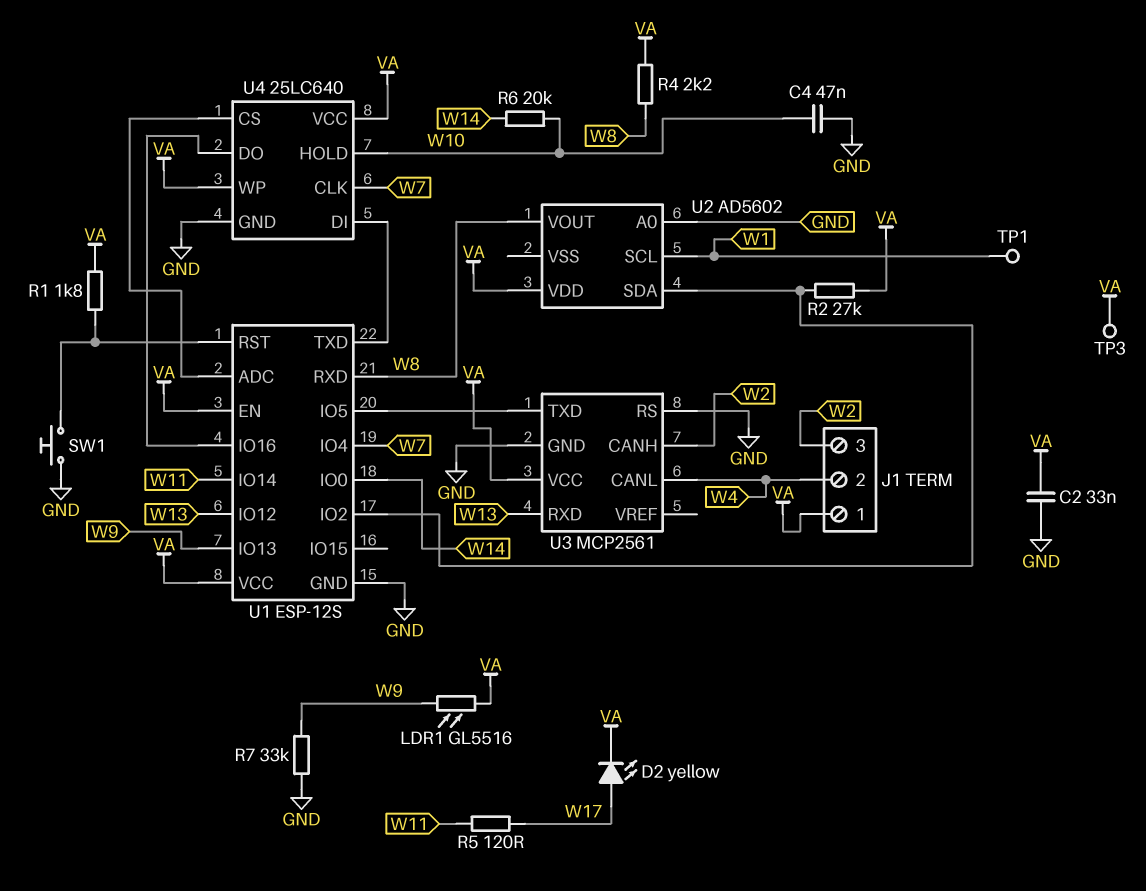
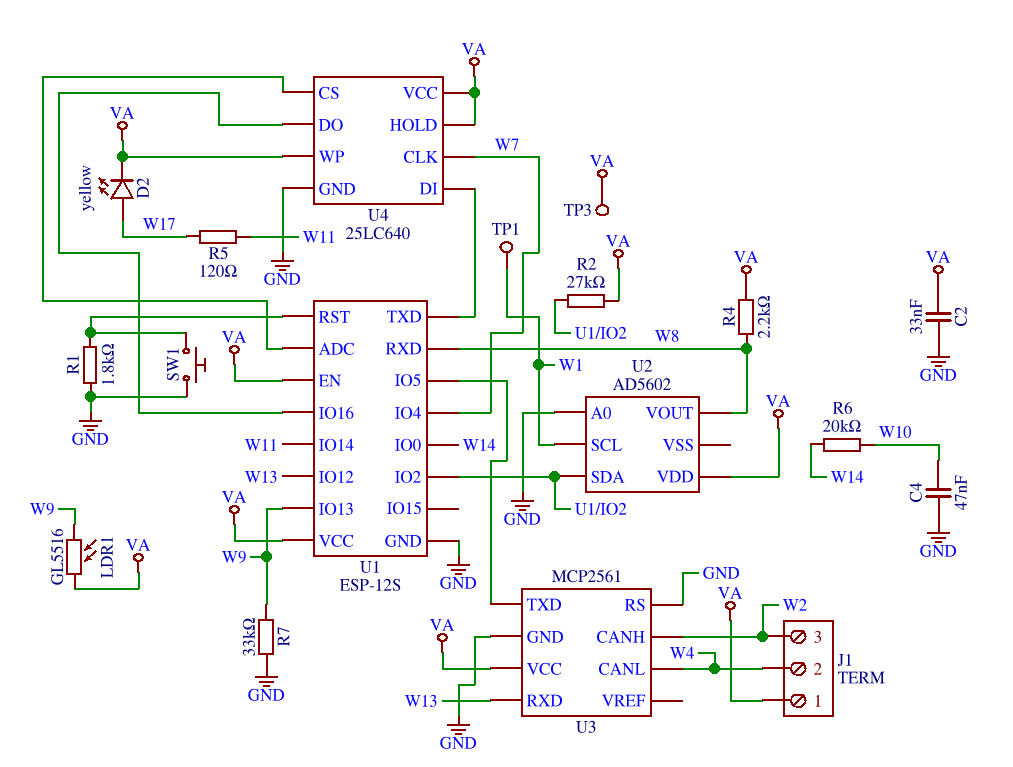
R1: 1.8k (U1/RST, VA) -> 1.8k (GND, U1/RST)
U4 pin HOLD: W10 -> VA

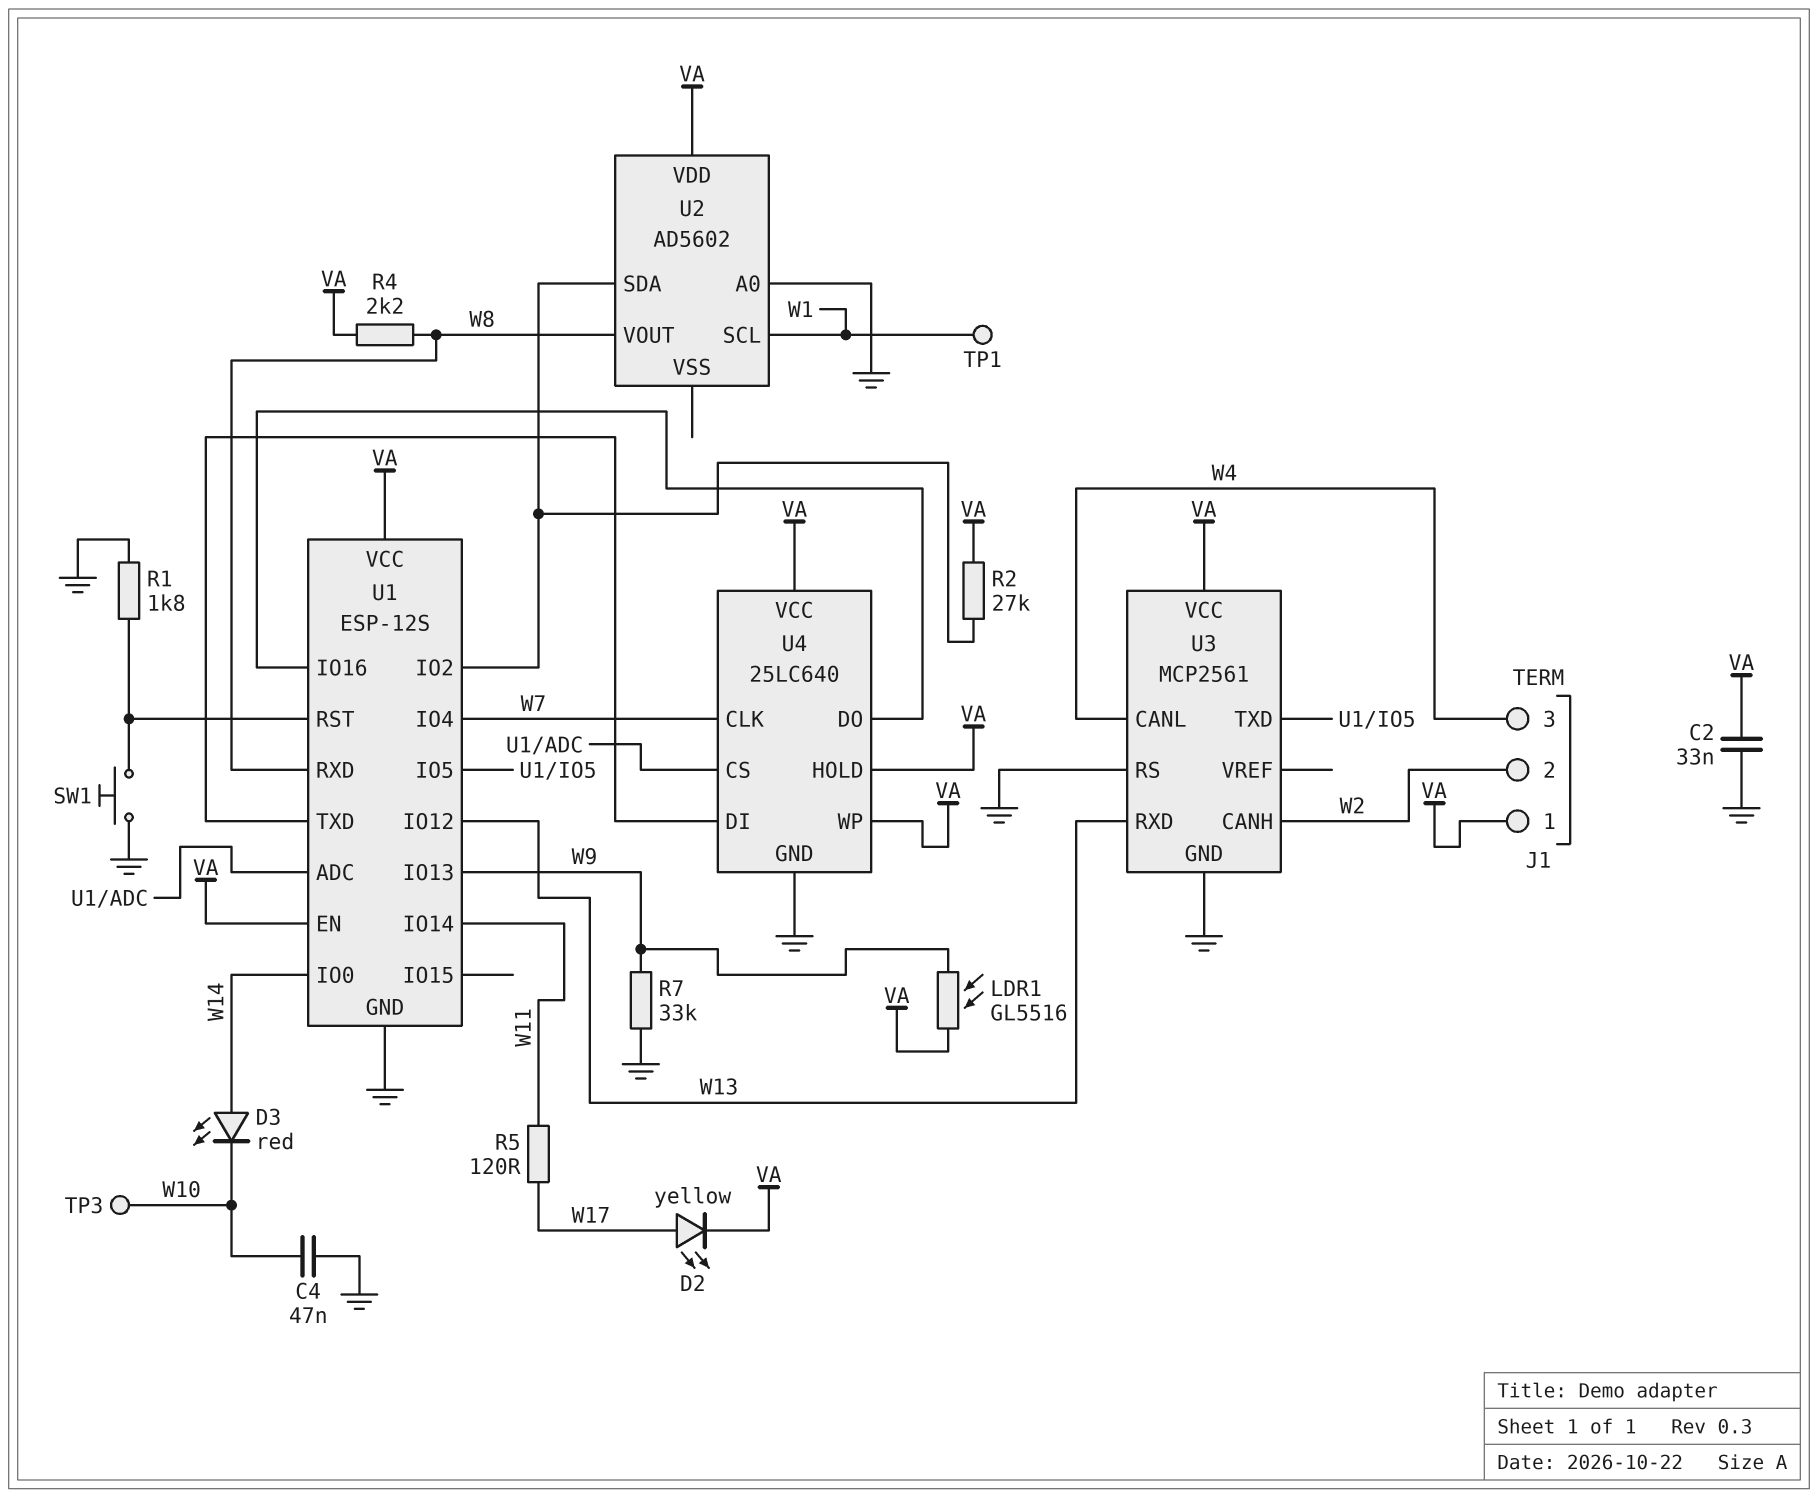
D3: none -> LED red (A W14, K W10)
J1 pin 2: W4 -> W2
J1 pin 3: W2 -> W4
R6: 20k (W10, W14) -> none
TP3: test point (VA) -> test point (W10)

